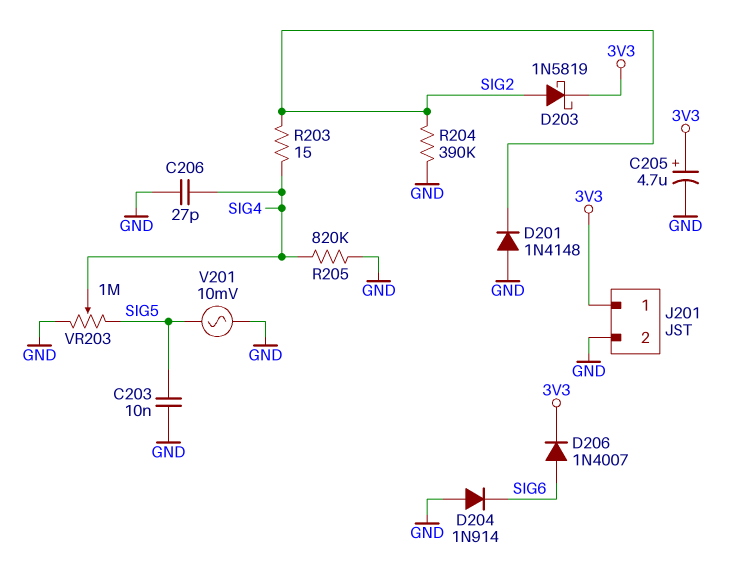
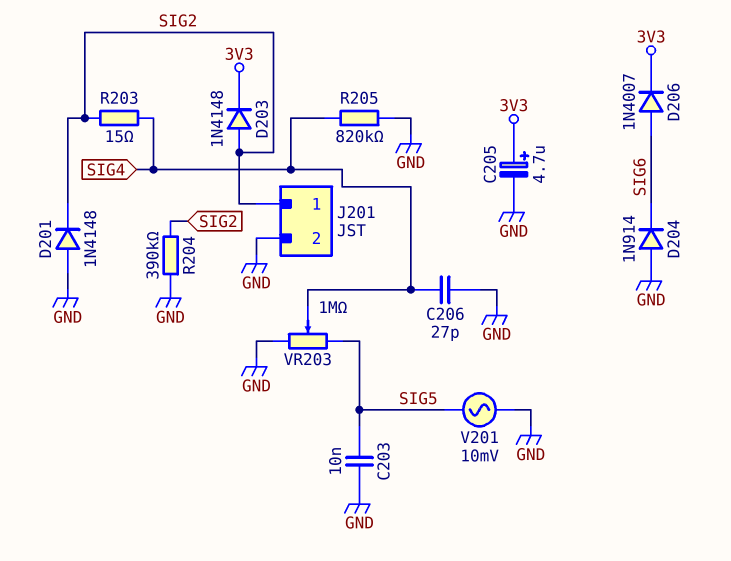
D203: schottky 1N5819 (A SIG2, K 3V3) -> diode 1N4148 (A SIG2, K 3V3)
J201 pin 1: 3V3 -> SIG2

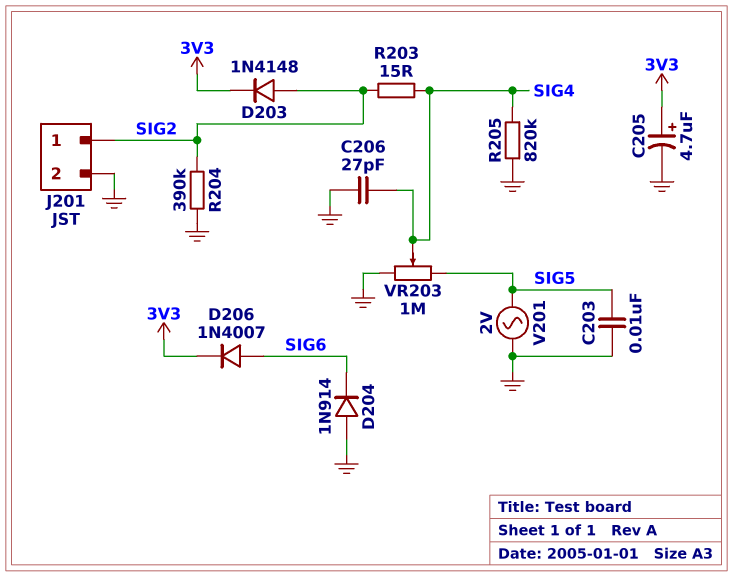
D201: diode 1N4148 (A GND, K SIG2) -> none
V201: AC 10mV (GND, SIG5) -> AC 2V (GND, SIG5)

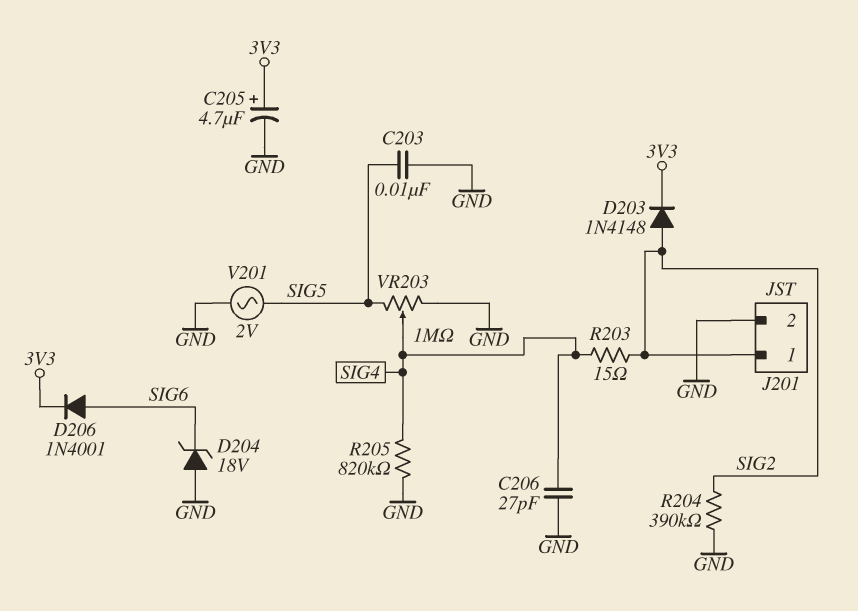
D204: diode 1N914 (A GND, K SIG6) -> zener 18V (A GND, K SIG6)
D206: diode 1N4007 (A SIG6, K 3V3) -> diode 1N4001 (A SIG6, K 3V3)

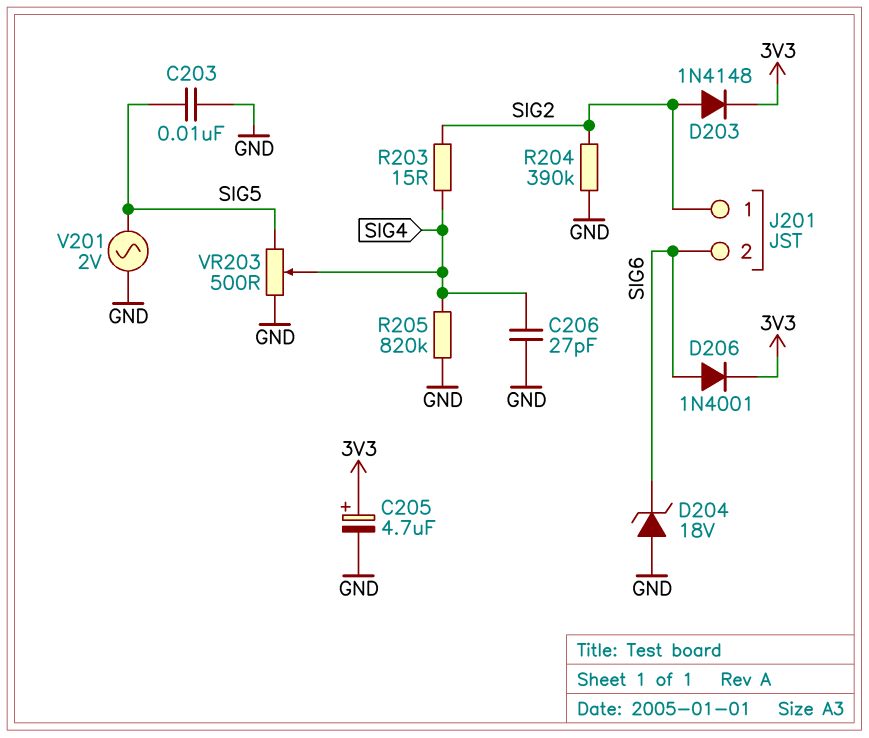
J201 pin 2: GND -> SIG6
VR203: 1M (GND, SIG5, wiper SIG4) -> 500 (GND, SIG5, wiper SIG4)

